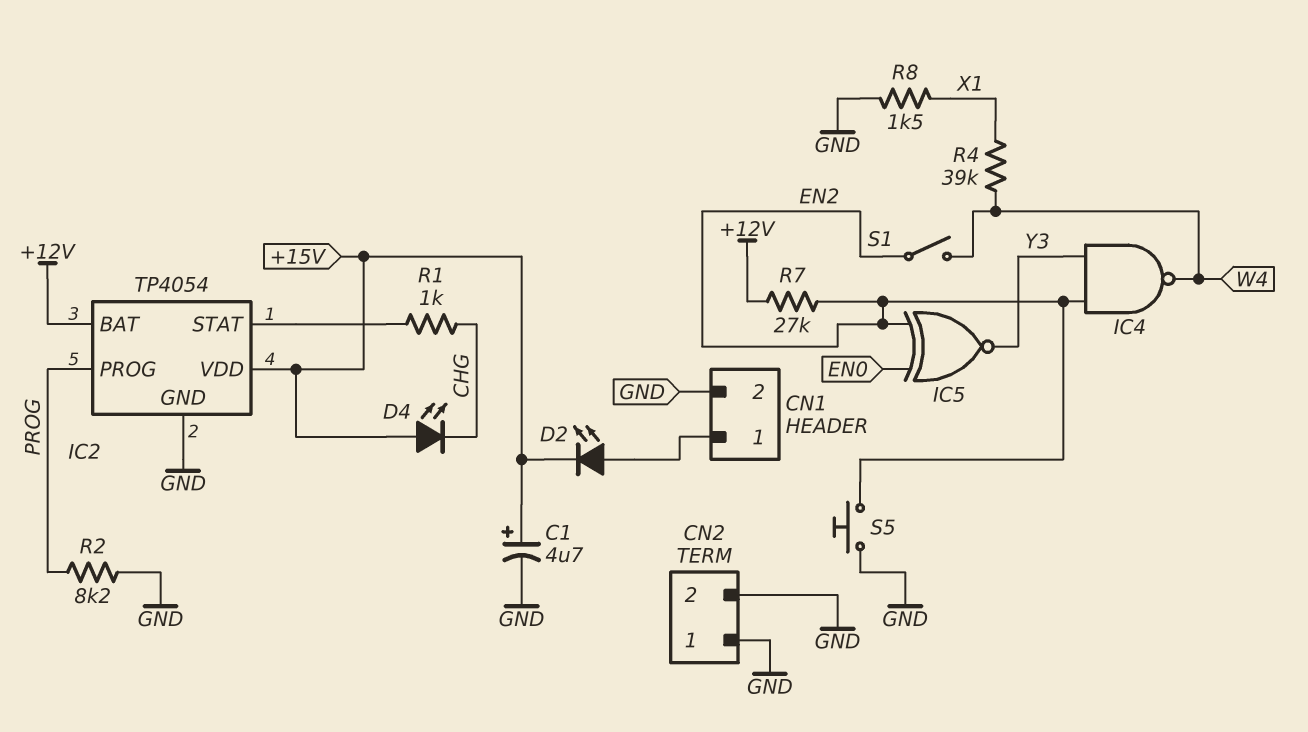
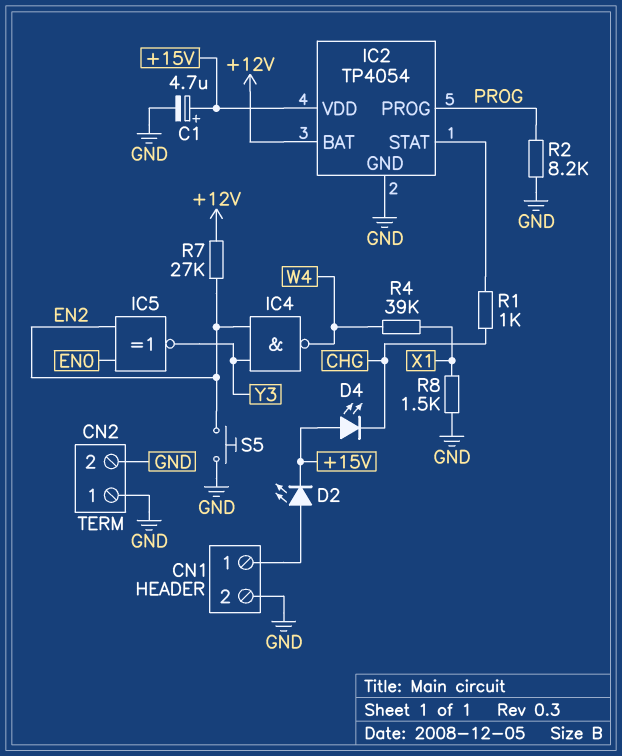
S1: switch (EN2, W4) -> none

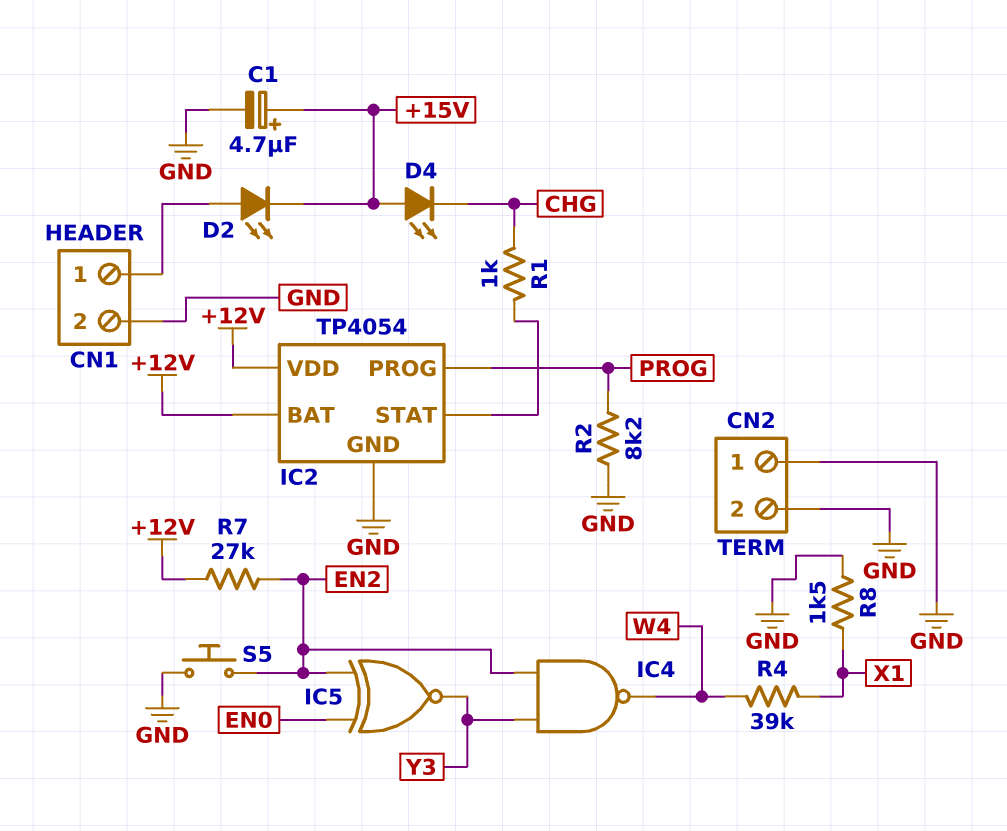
IC2 pin VDD: +15V -> +12V

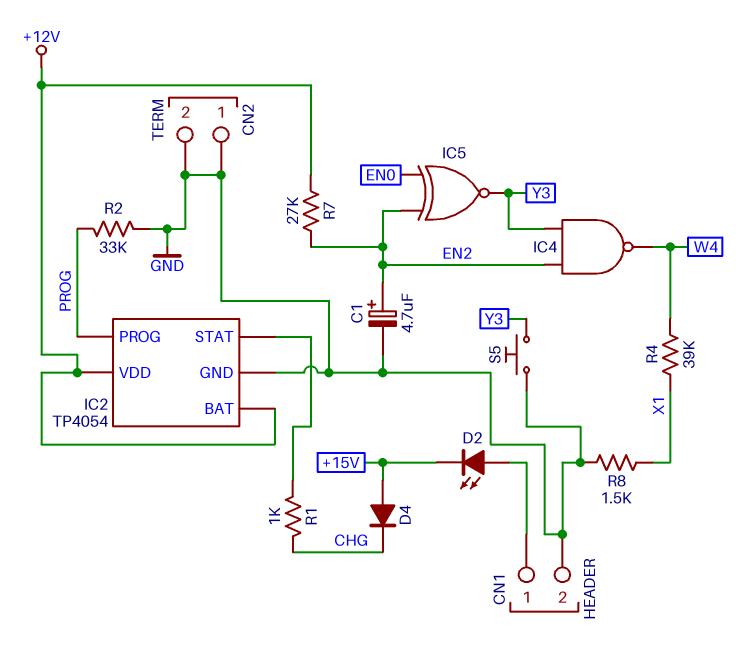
C1: 4.7uF (plus +15V, minus GND) -> 4.7uF (plus EN2, minus GND)
D4: LED (A +15V, K CHG) -> diode (A +15V, K CHG)
R2: 8.2k (GND, PROG) -> 33k (GND, PROG)
S5: button (EN2, GND) -> button (GND, Y3)

